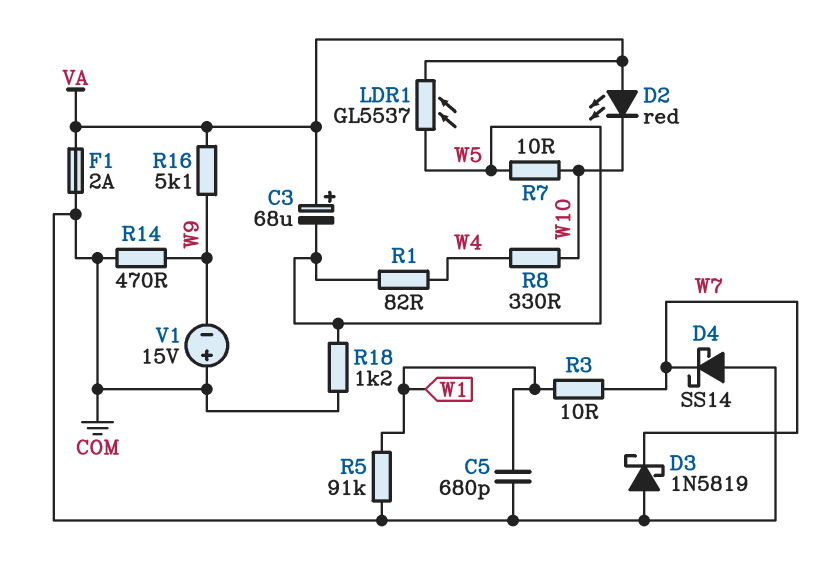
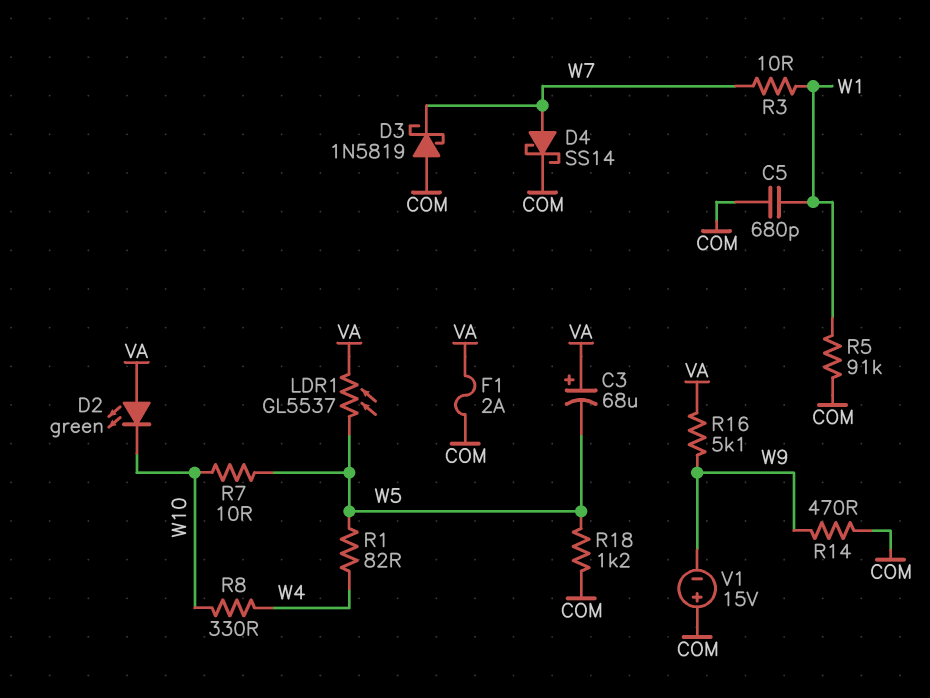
D2: LED red (A VA, K W10) -> LED green (A VA, K W10)
D4: schottky SS14 (A COM, K W7) -> schottky SS14 (A W7, K COM)

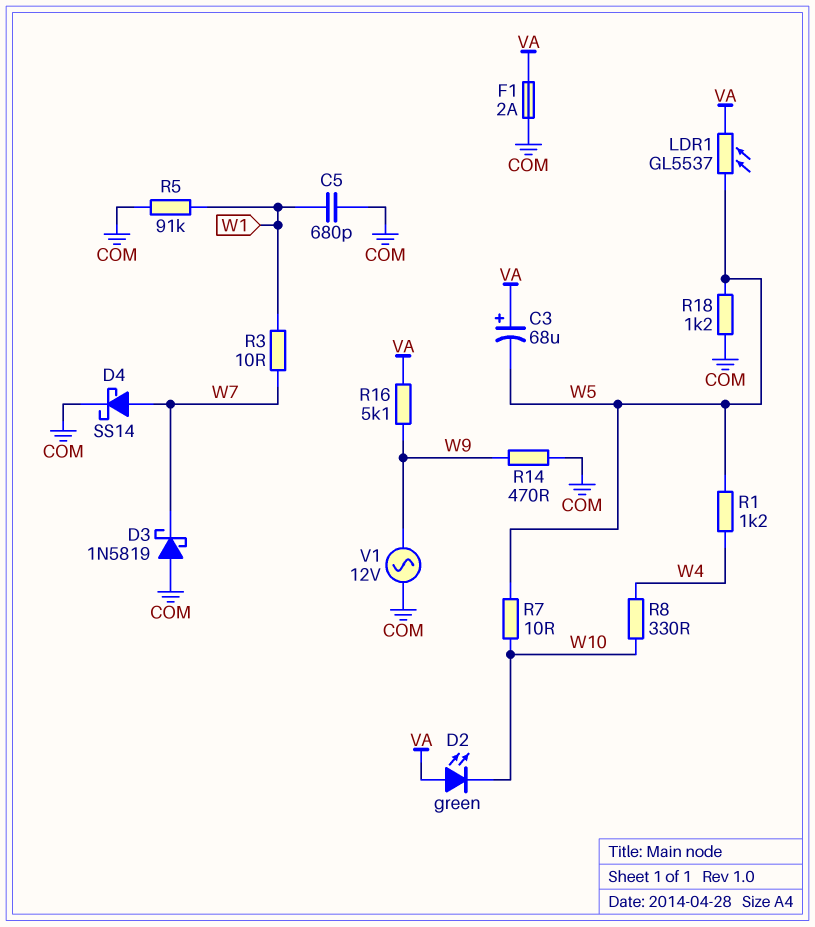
R1: 82 (W4, W5) -> 1.2k (W4, W5)
V1: 15V (plus COM, minus W9) -> AC 12V (COM, W9)

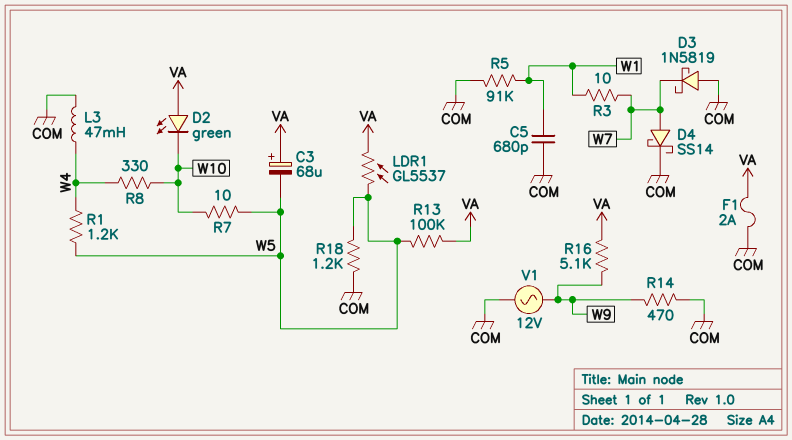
L3: none -> 47mH (COM, W4)
R13: none -> 100k (VA, W5)

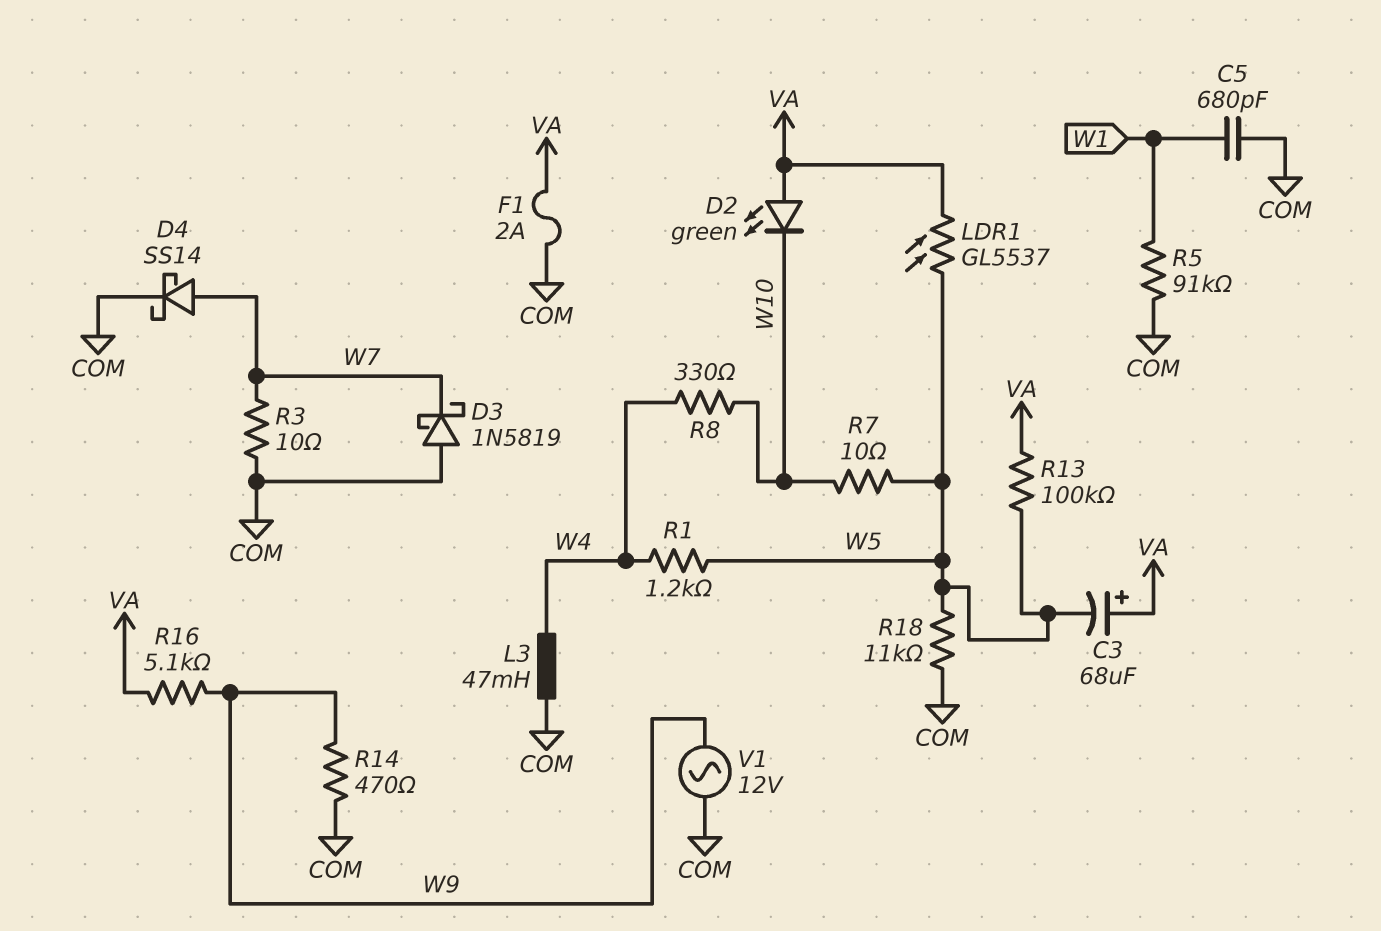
R3: 10 (W1, W7) -> 10 (COM, W7)
R18: 1.2k (COM, W5) -> 11k (COM, W5)

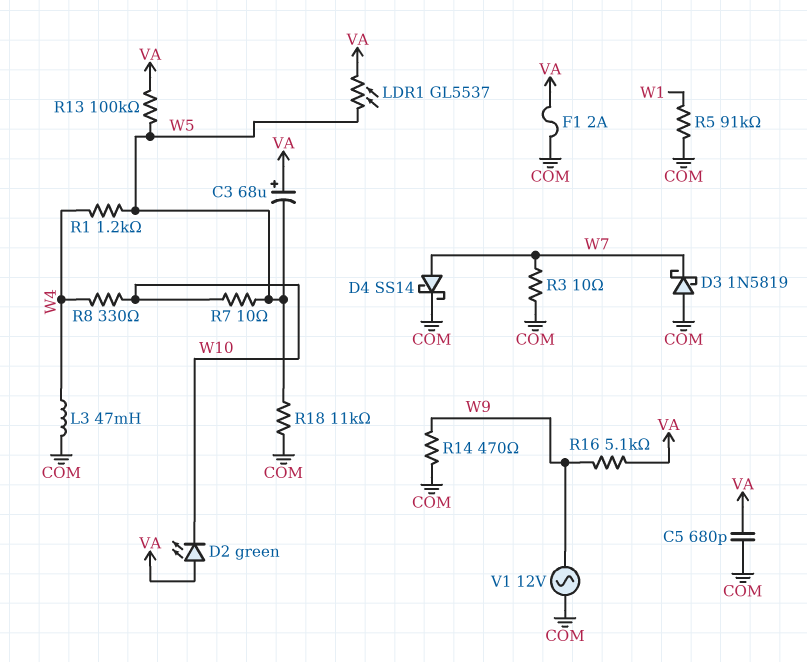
C5: 680pF (COM, W1) -> 680pF (COM, VA)

